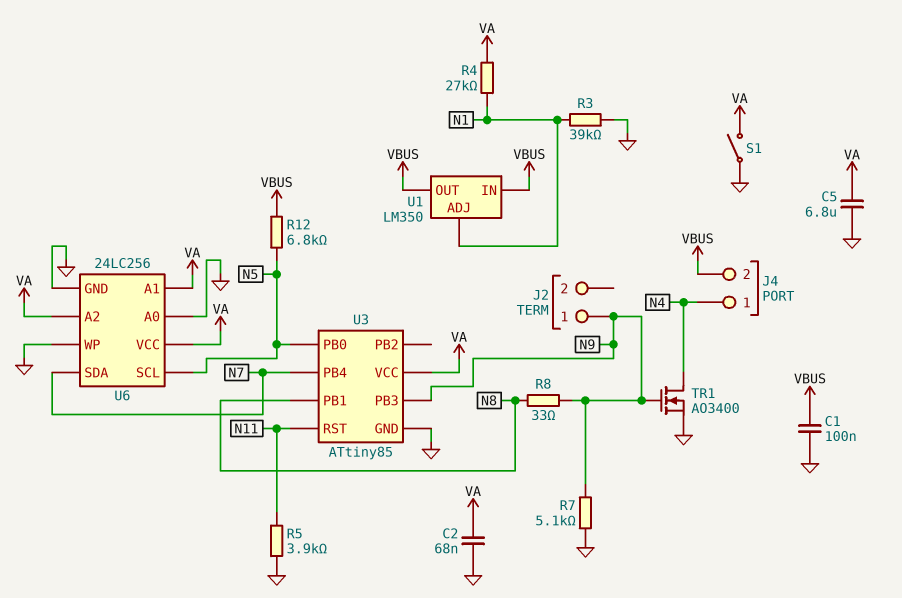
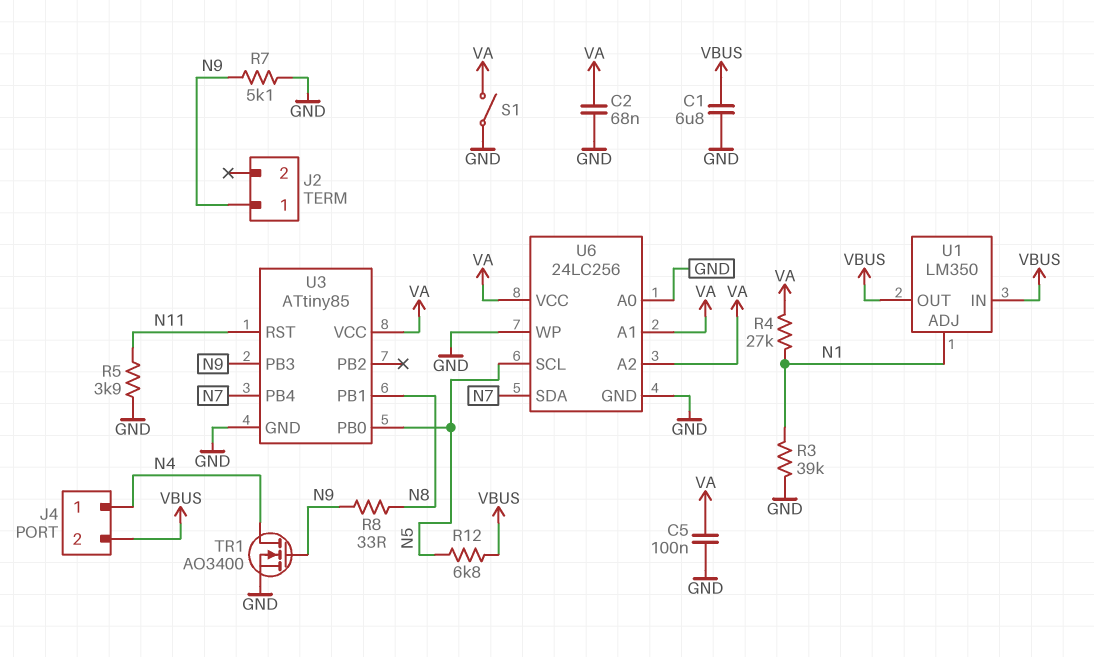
C1: 100nF (GND, VBUS) -> 6.8uF (GND, VBUS)
C5: 6.8uF (GND, VA) -> 100nF (GND, VA)

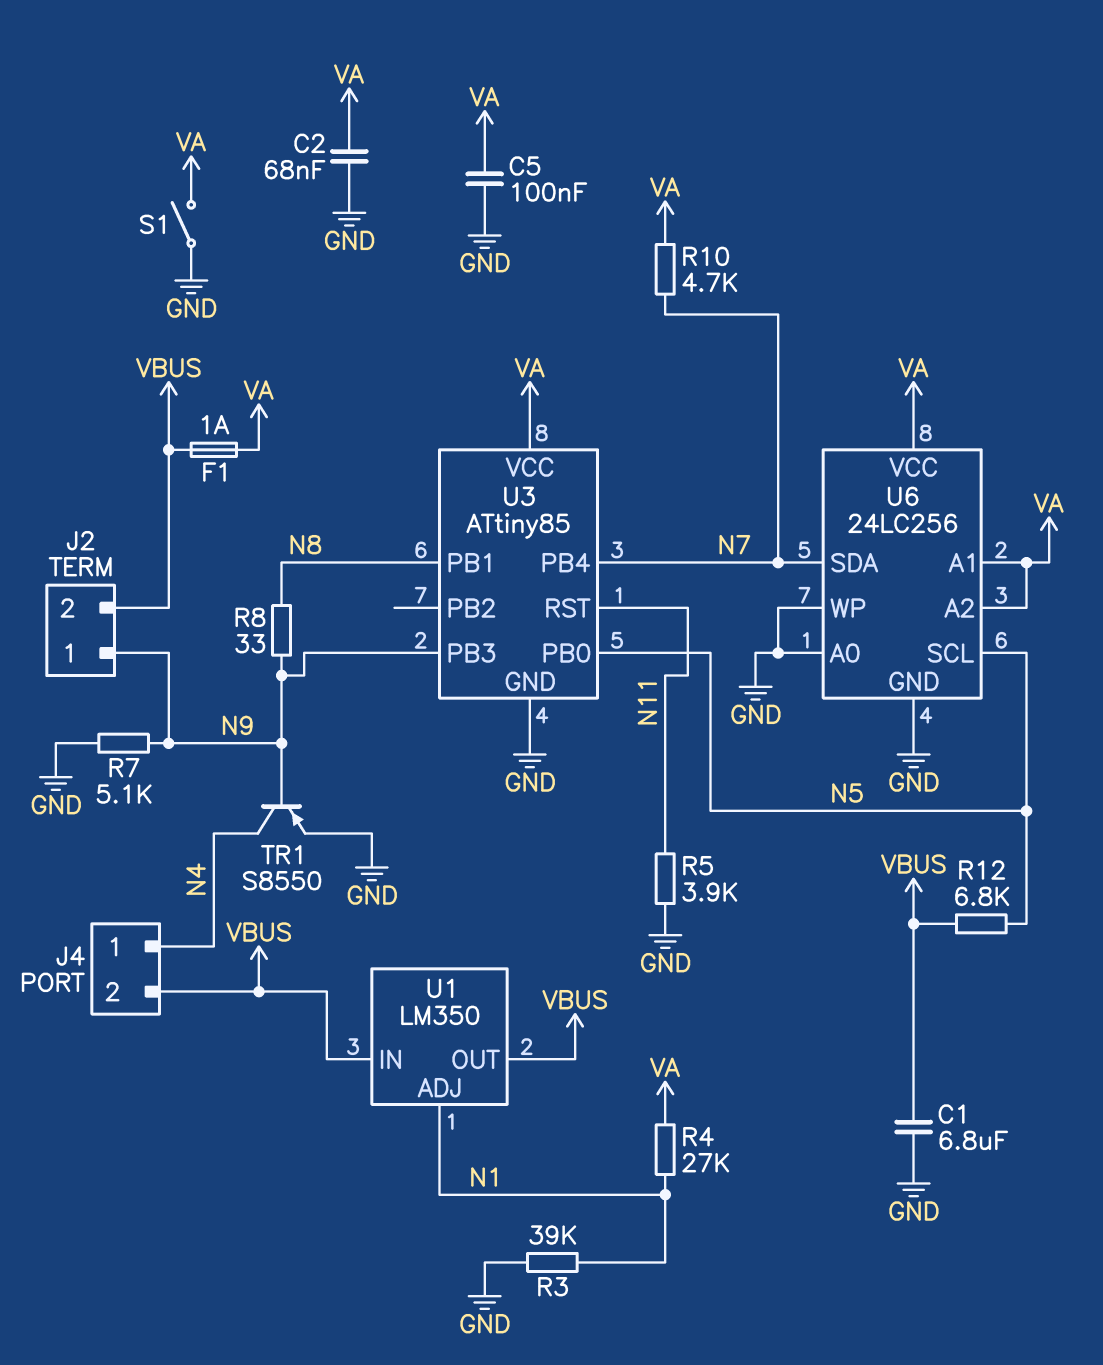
F1: none -> 1A (VA, VBUS)
J2 pin 2: none -> VBUS
R10: none -> 4.7k (N7, VA)
TR1: NMOS AO3400 (G N9, D N4, S GND) -> PNP S8550 (B N9, C N4, E GND)

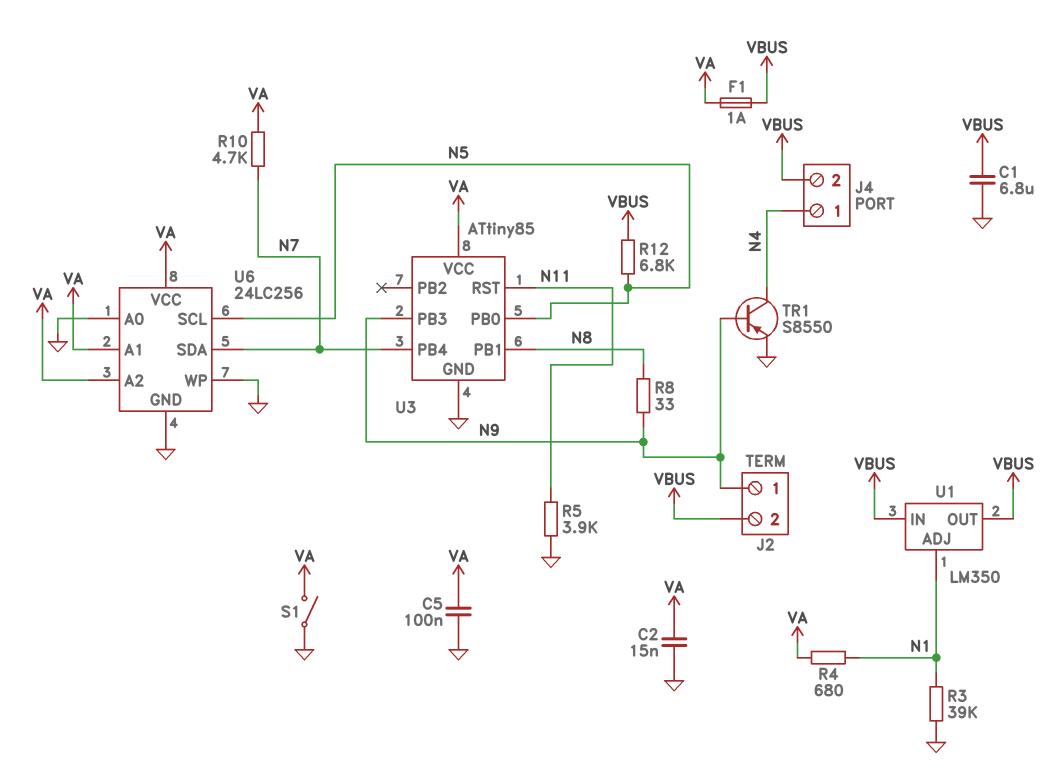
C2: 68nF (GND, VA) -> 15nF (GND, VA)
R4: 27k (N1, VA) -> 680 (N1, VA)
R7: 5.1k (GND, N9) -> none

